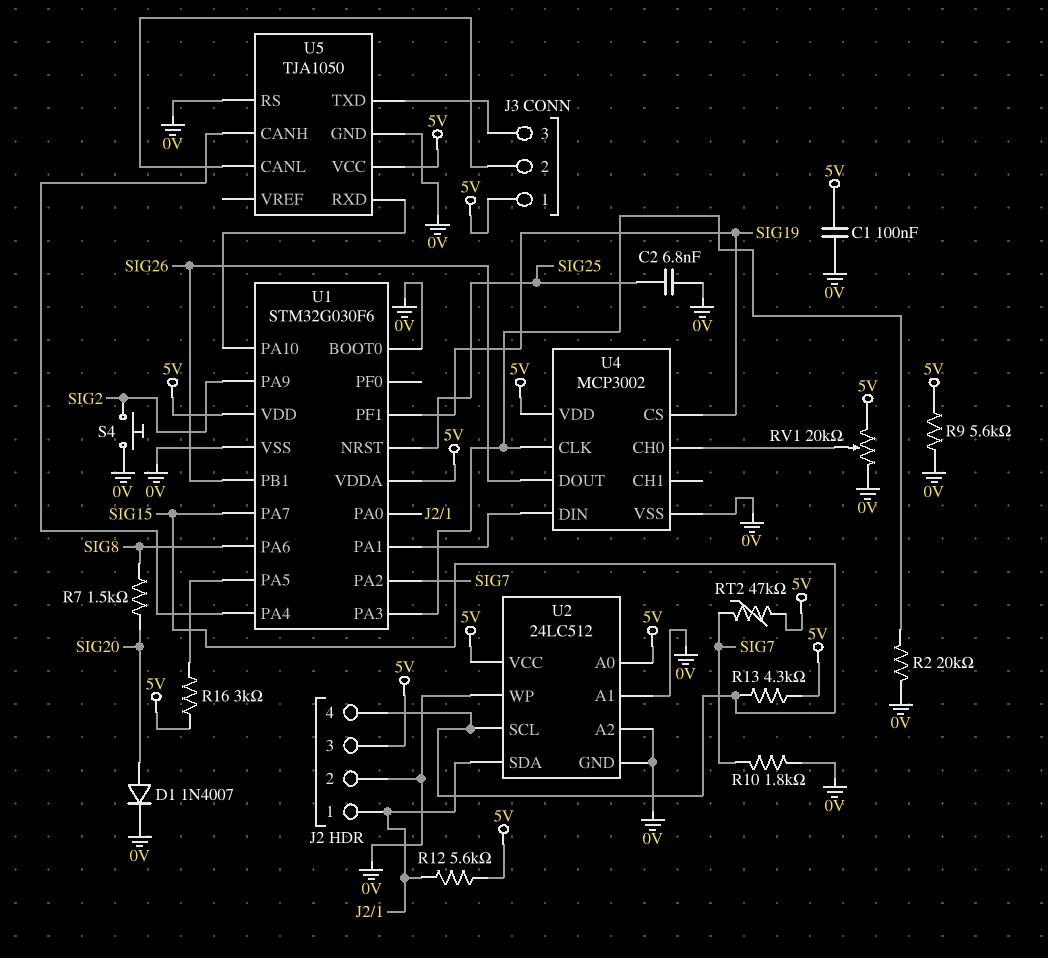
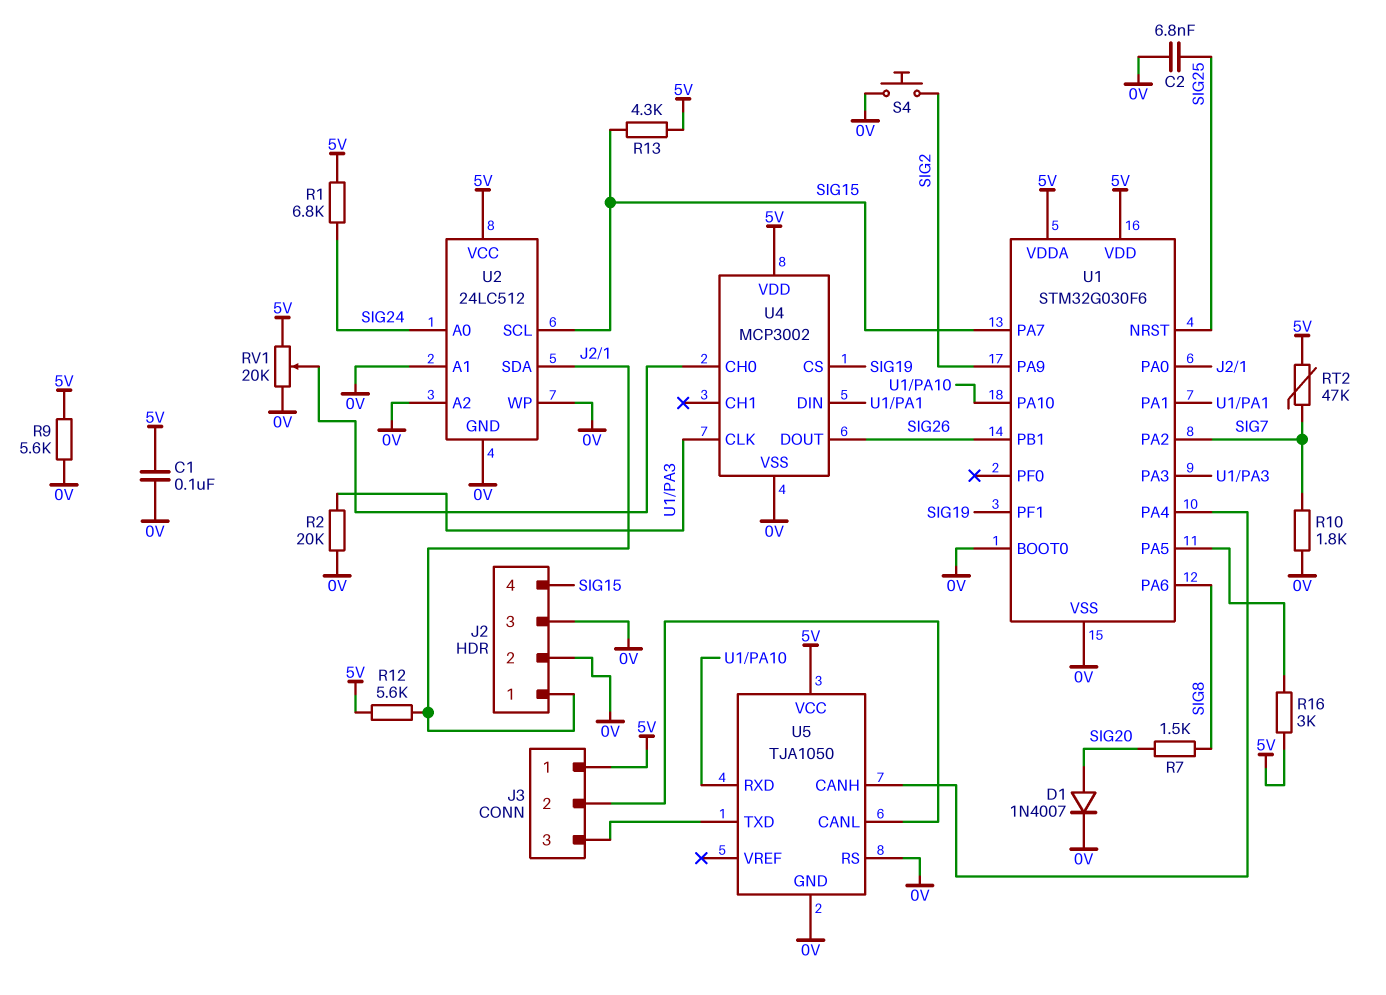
J2 pin 3: 5V -> 0V
R1: none -> 6.8k (5V, SIG24)
U2 pin A0: 5V -> SIG24

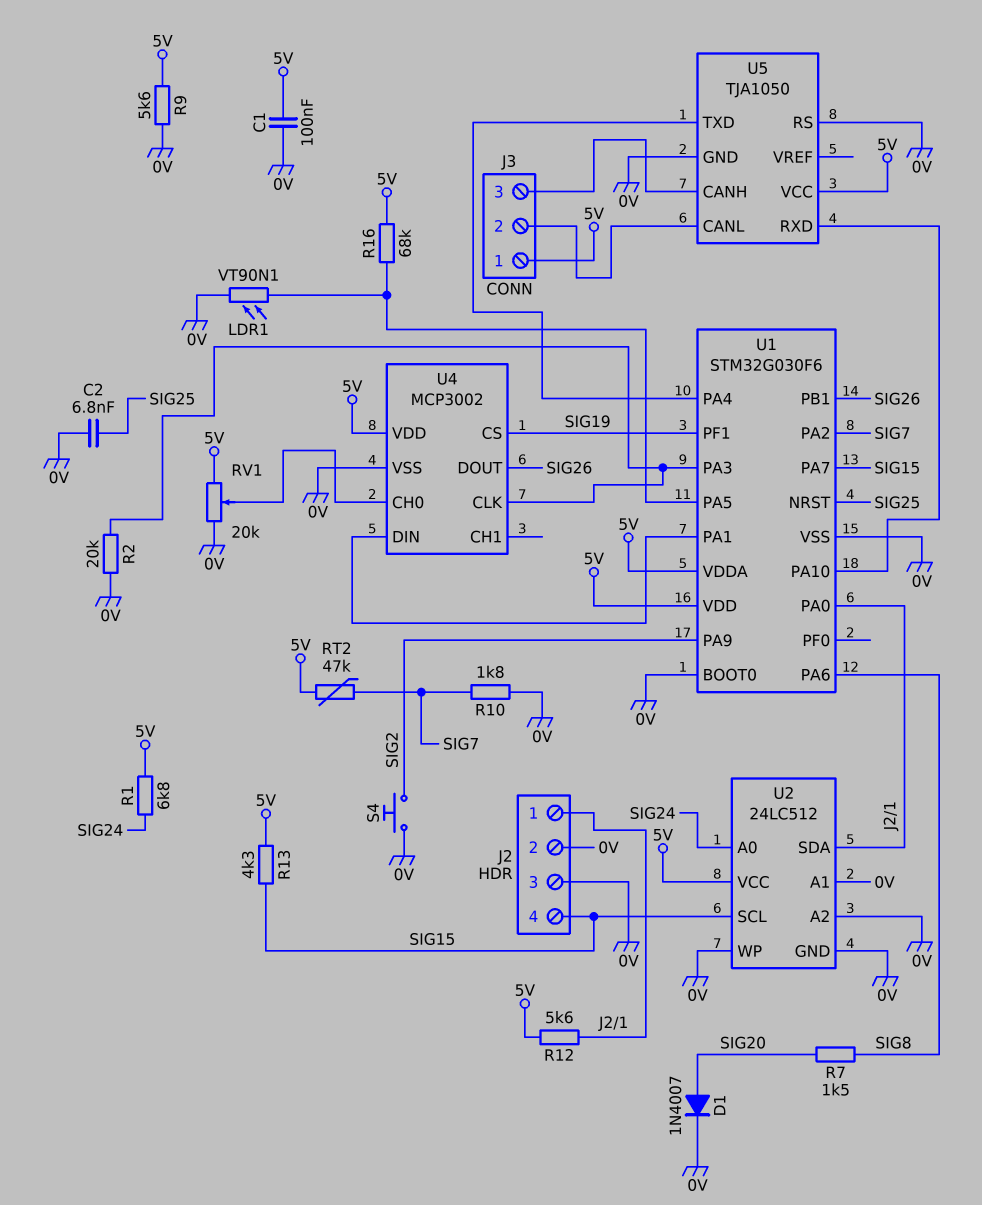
LDR1: none -> VT90N1 (0V, U1/PA5)
R16: 3k (5V, U1/PA5) -> 68k (5V, U1/PA5)
U5 pin CANH: U1/PA4 -> J3/3
U5 pin TXD: J3/3 -> U1/PA4

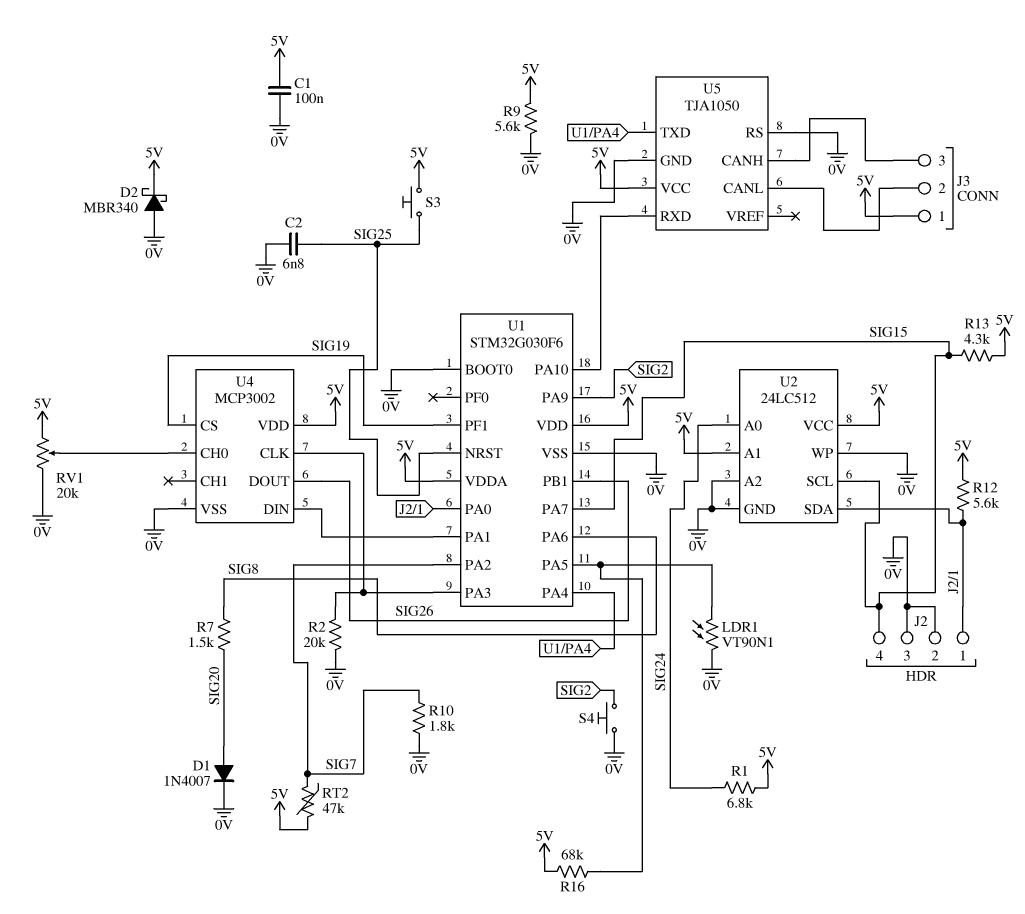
D2: none -> schottky MBR340 (A 0V, K 5V)
S3: none -> button (5V, SIG25)
U2 pin A1: 0V -> 5V

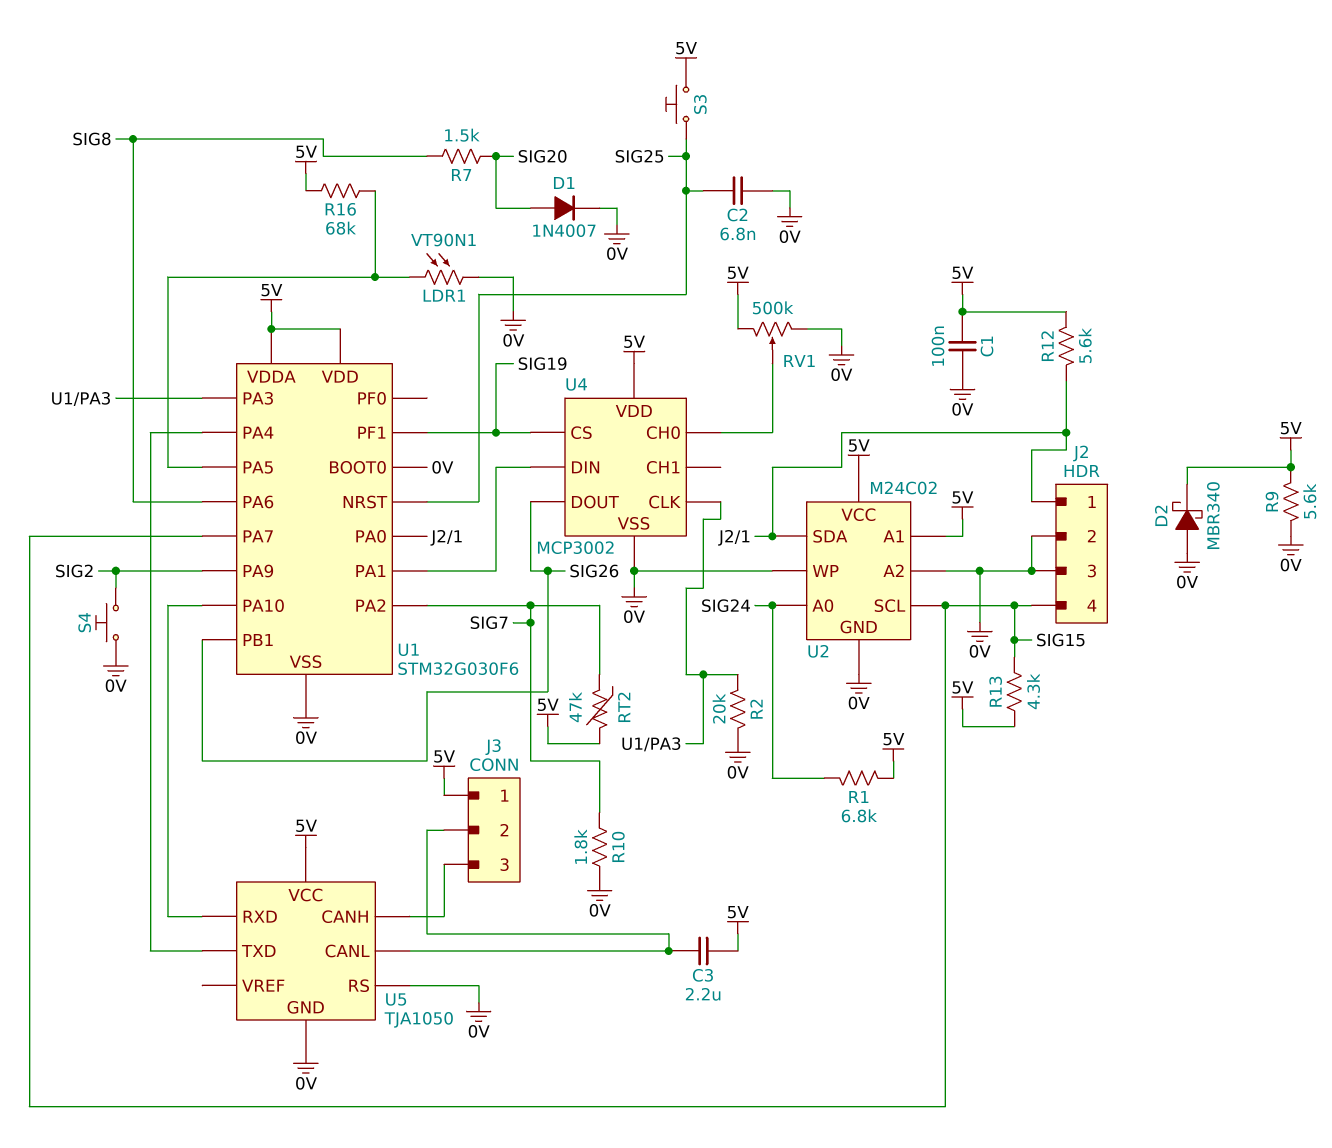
C3: none -> 2.2uF (5V, J3/2)
RV1: 20k (0V, 5V, wiper U4/CH0) -> 500k (0V, 5V, wiper U4/CH0)
U2: 24LC512 -> M24C02

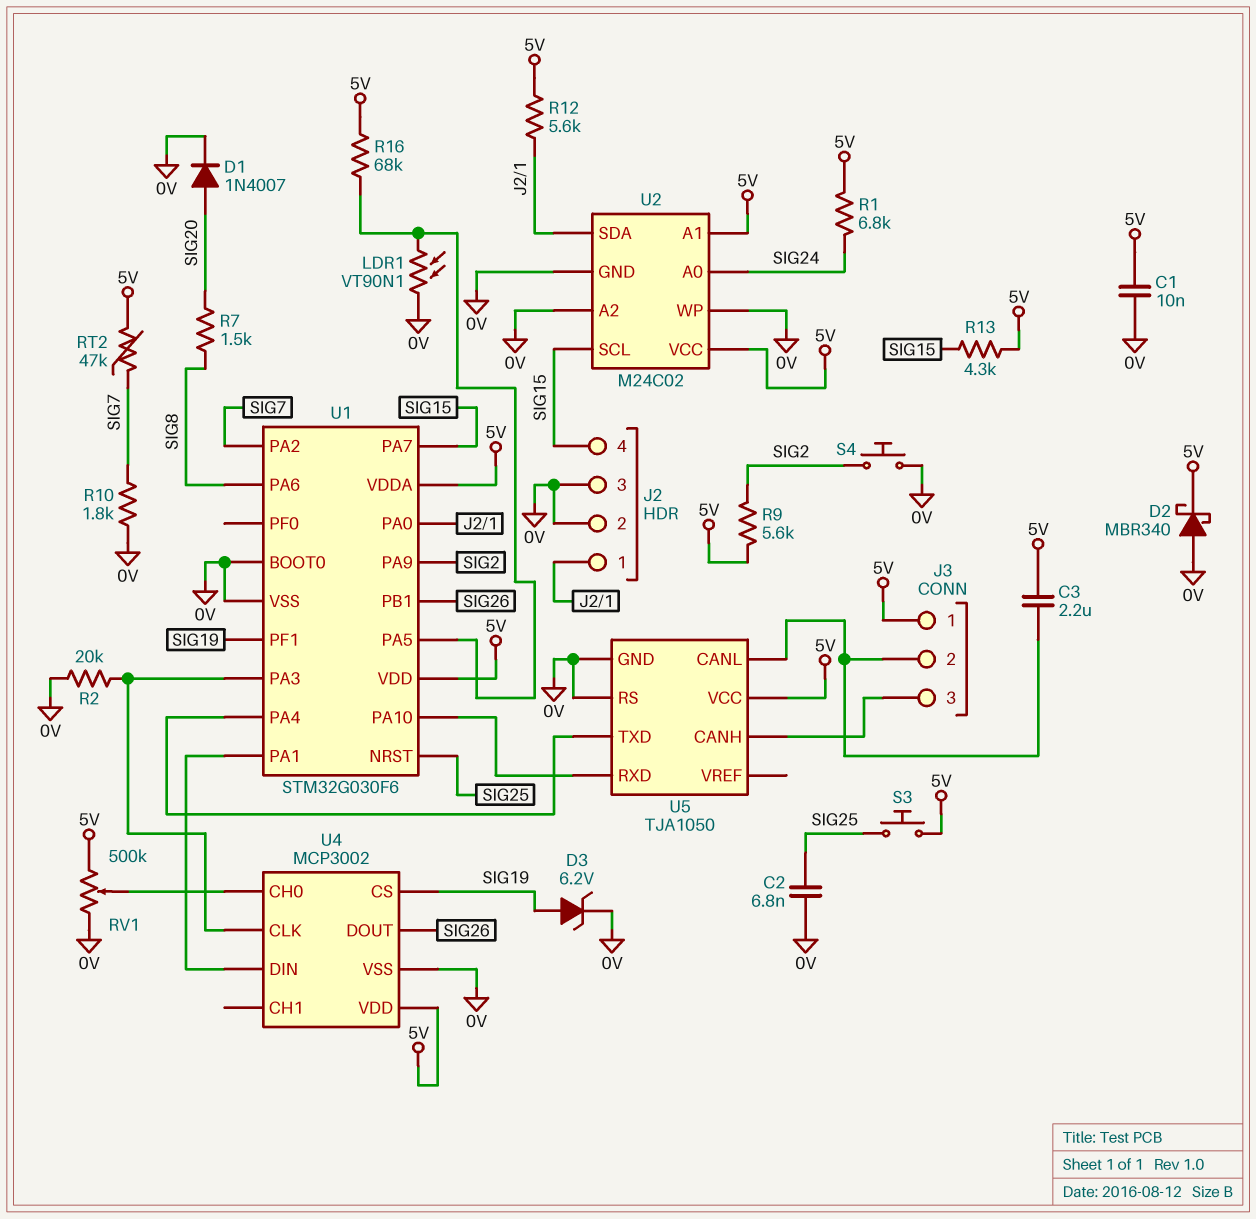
C1: 100nF (0V, 5V) -> 10nF (0V, 5V)
D3: none -> zener 6.2V (A SIG19, K 0V)
R9: 5.6k (0V, 5V) -> 5.6k (5V, SIG2)

